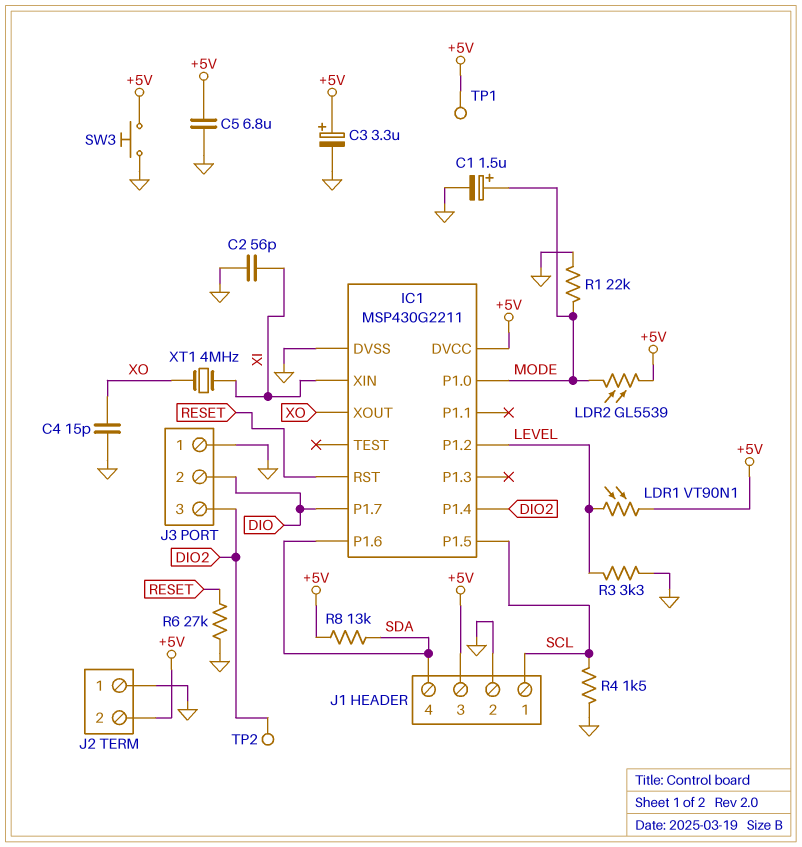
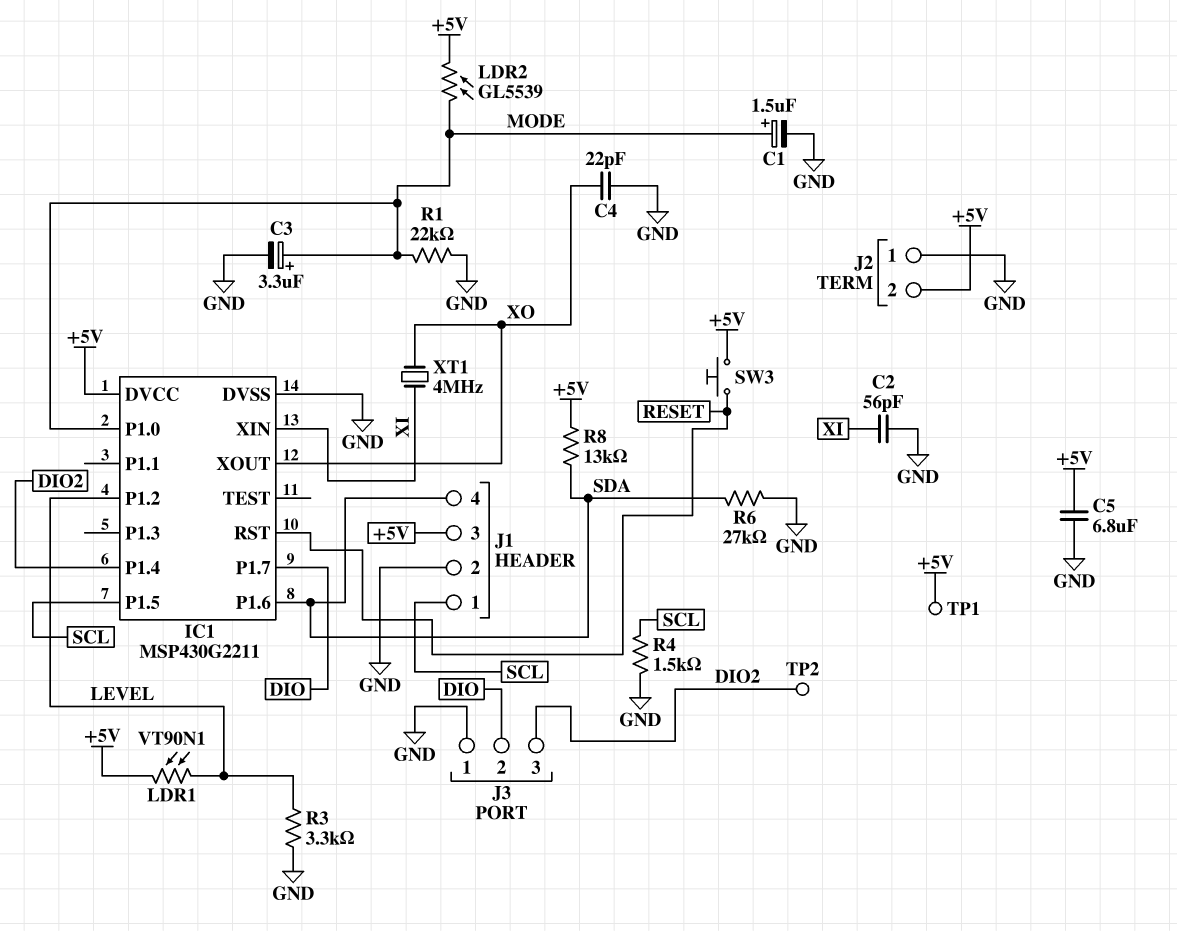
C3: 3.3uF (plus +5V, minus GND) -> 3.3uF (plus MODE, minus GND)
C4: 15pF (GND, XO) -> 22pF (GND, XO)
R6: 27k (GND, RESET) -> 27k (GND, SDA)
SW3: button (+5V, GND) -> button (+5V, RESET)

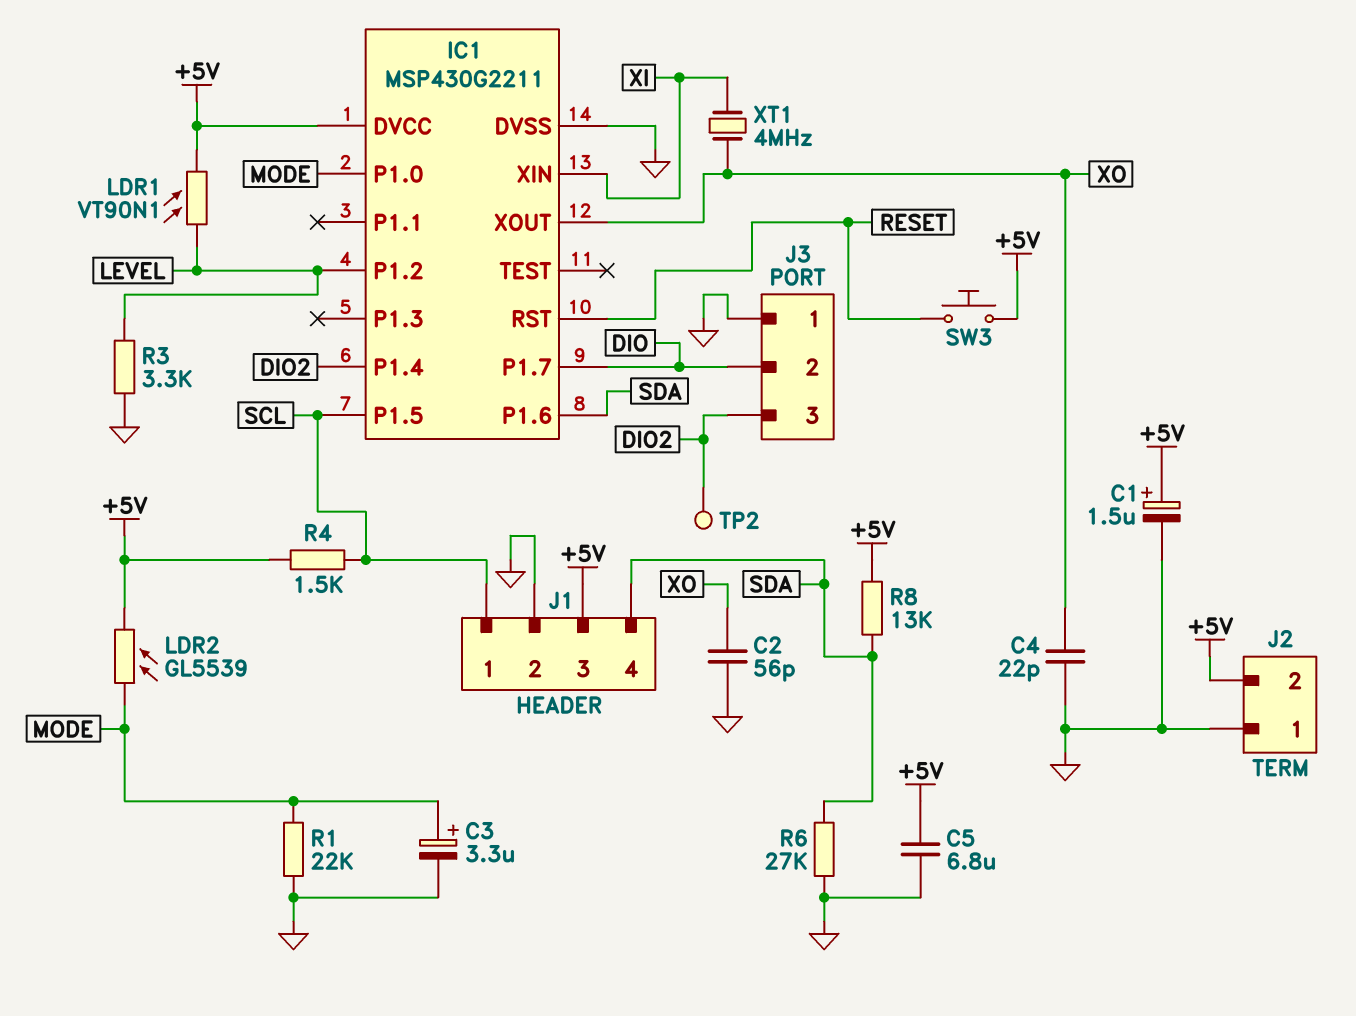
C1: 1.5uF (plus MODE, minus GND) -> 1.5uF (plus +5V, minus GND)
C2: 56pF (GND, XI) -> 56pF (GND, XO)
R4: 1.5k (GND, SCL) -> 1.5k (+5V, SCL)
TP1: test point (+5V) -> none

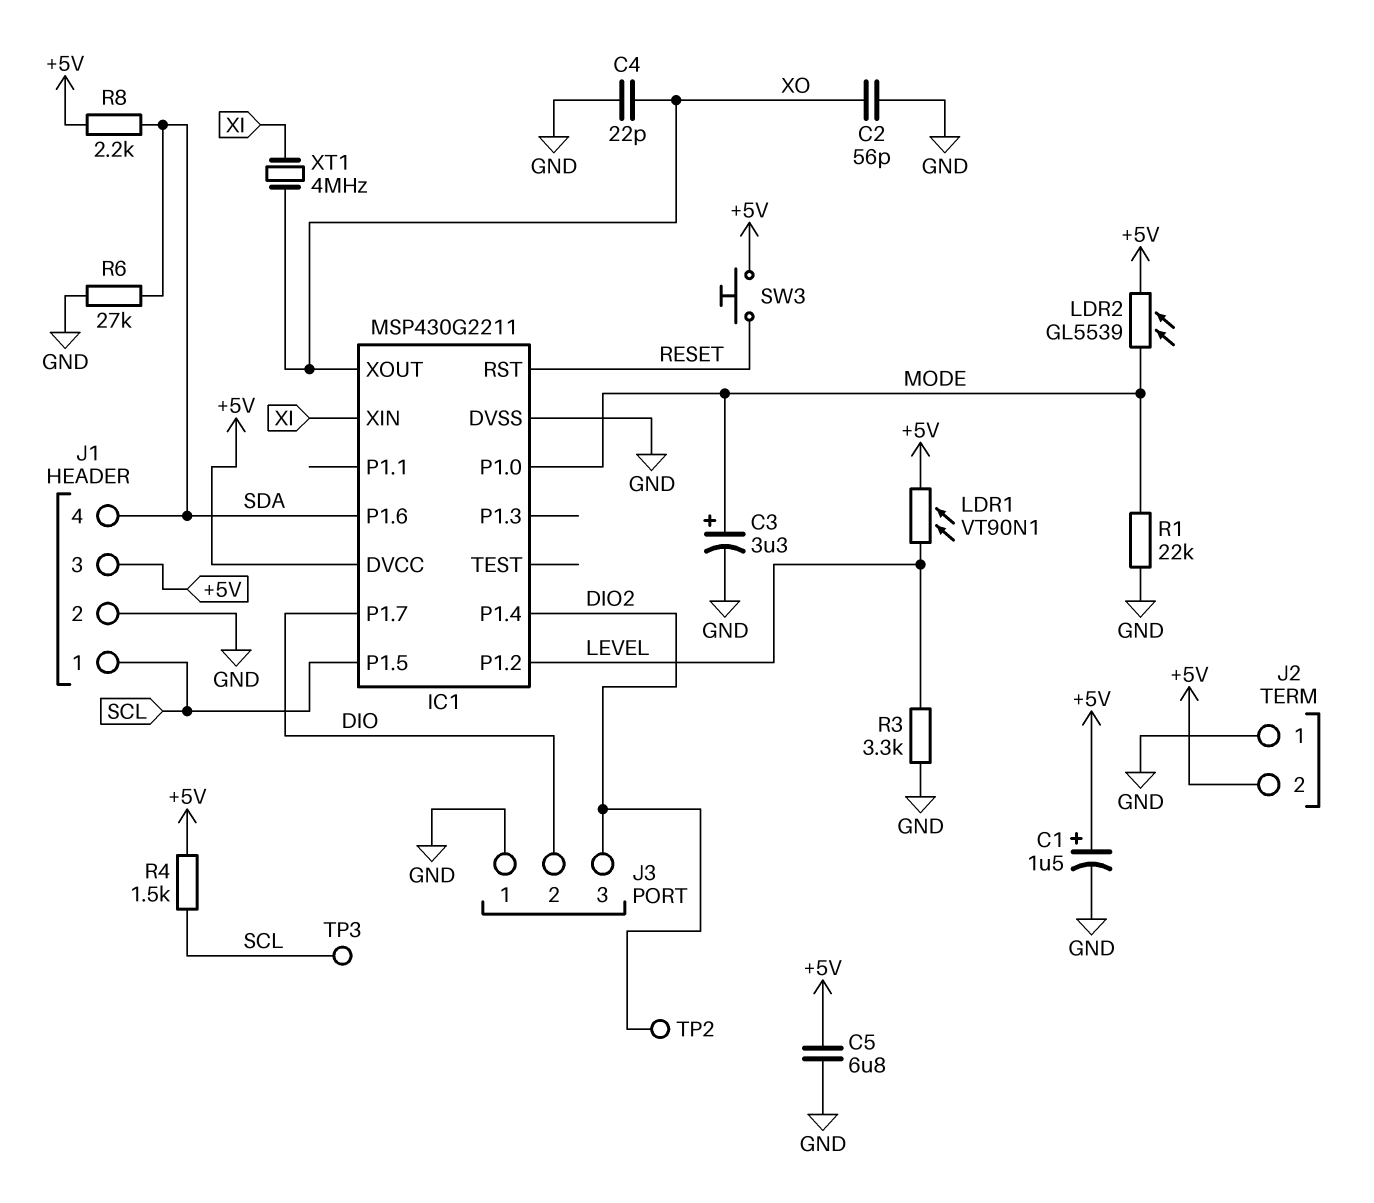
R8: 13k (+5V, SDA) -> 2.2k (+5V, SDA)
TP3: none -> test point (SCL)

